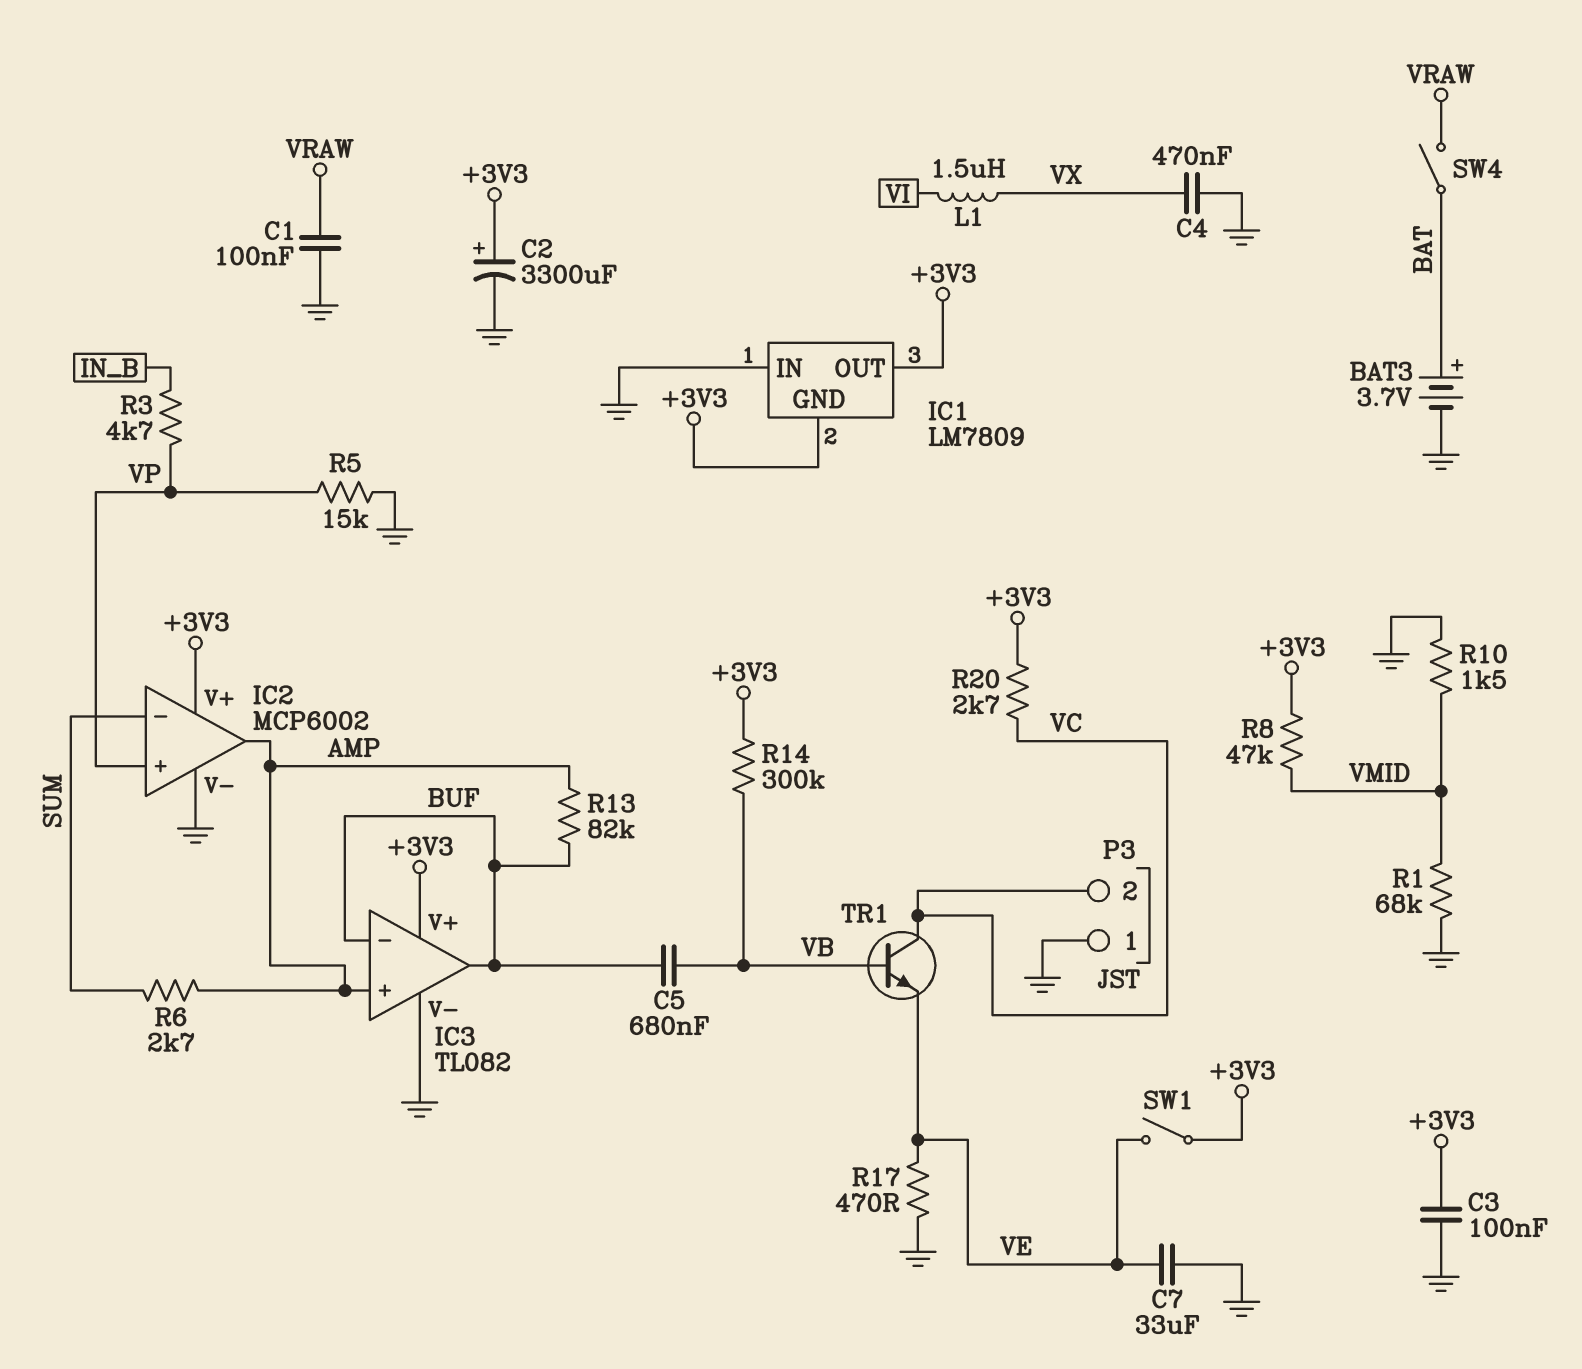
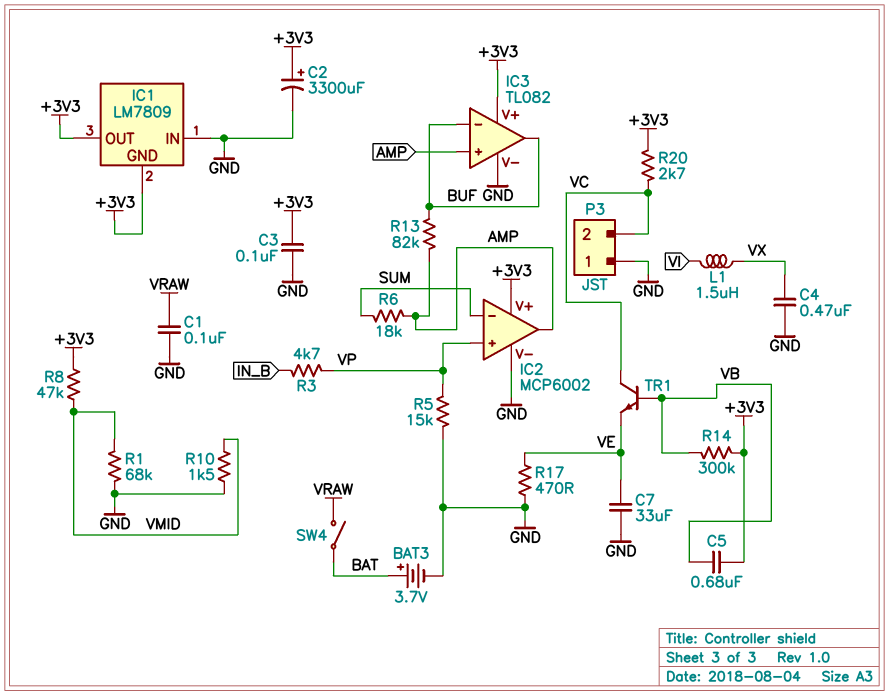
C5: 680nF (BUF, VB) -> 680nF (+3V3, VB)
R6: 2.7k (AMP, SUM) -> 18k (AMP, SUM)
SW1: switch (+3V3, VE) -> none

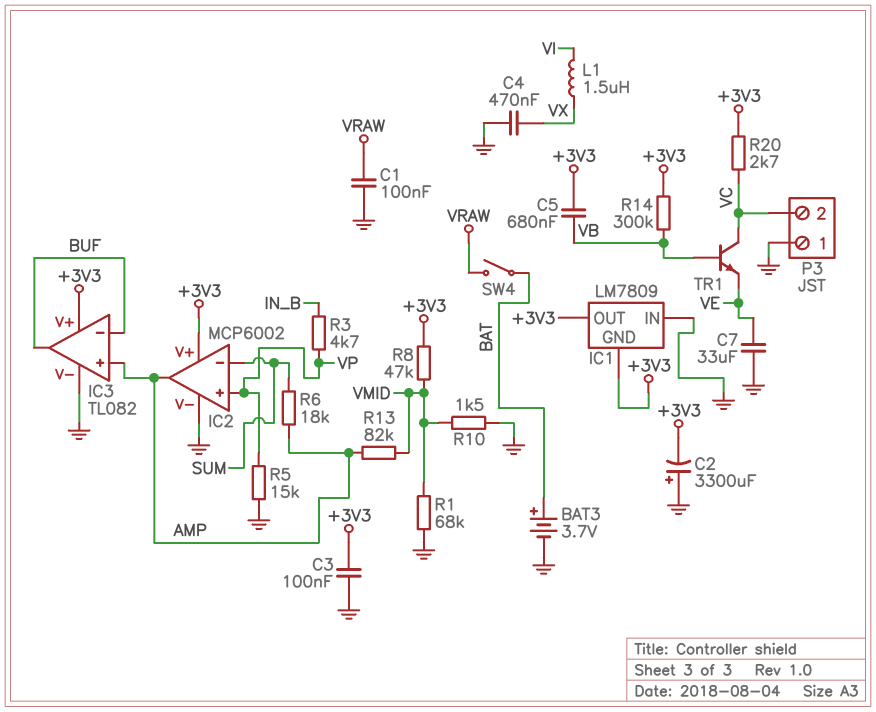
C2: 3300uF (plus +3V3, minus GND) -> 3300uF (plus GND, minus +3V3)
R13: 82k (AMP, BUF) -> 82k (AMP, VMID)
R17: 470 (GND, VE) -> none

